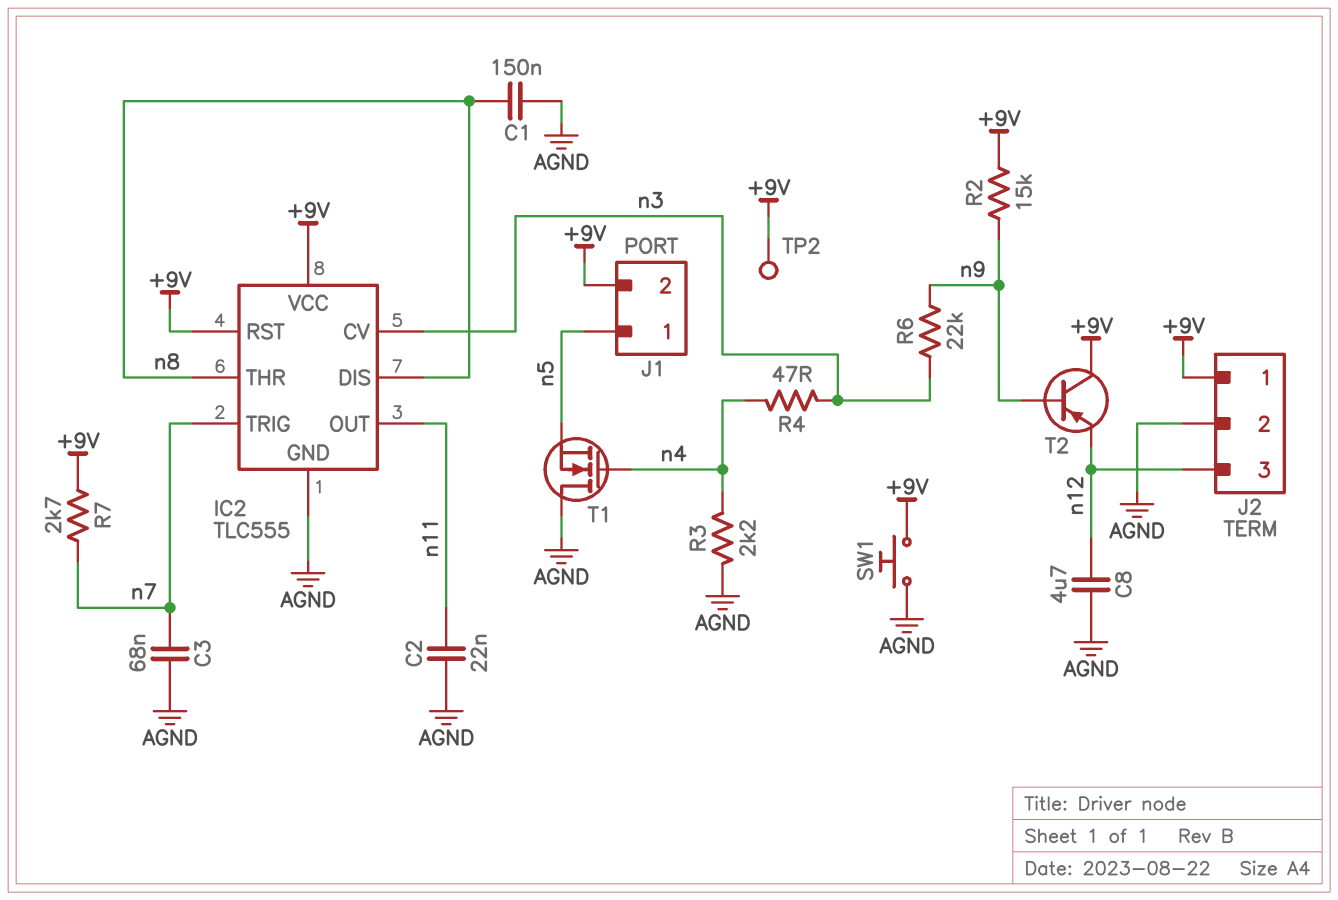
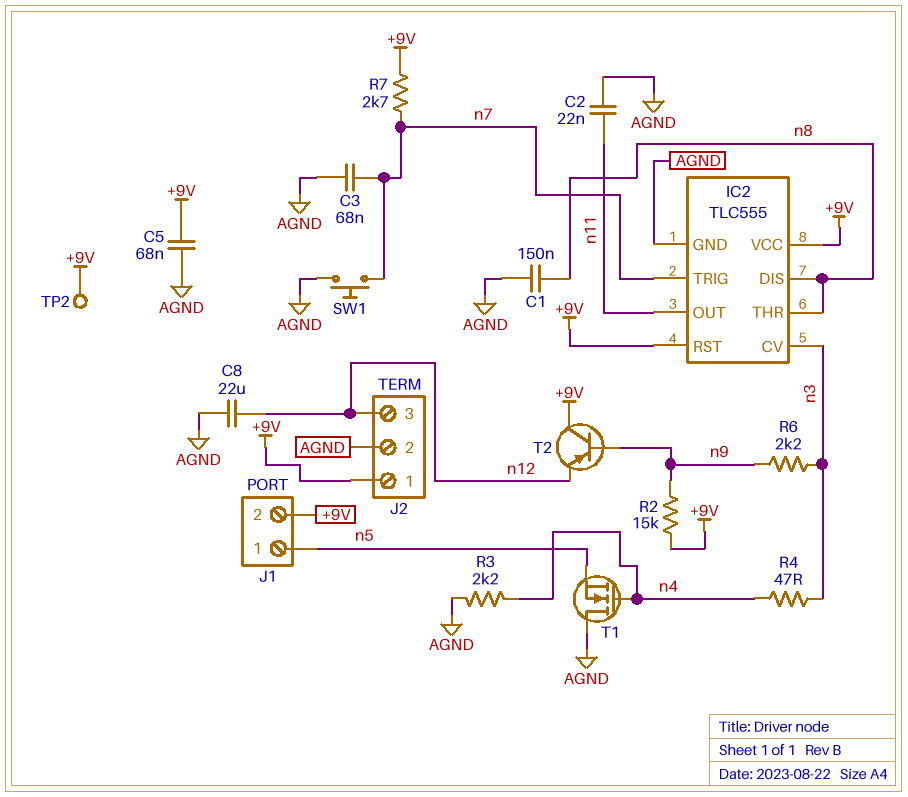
C5: none -> 68nF (+9V, AGND)
C8: 4.7uF (AGND, n12) -> 22uF (AGND, n12)
R6: 22k (n3, n9) -> 2.2k (n3, n9)
SW1: button (+9V, AGND) -> button (AGND, n7)

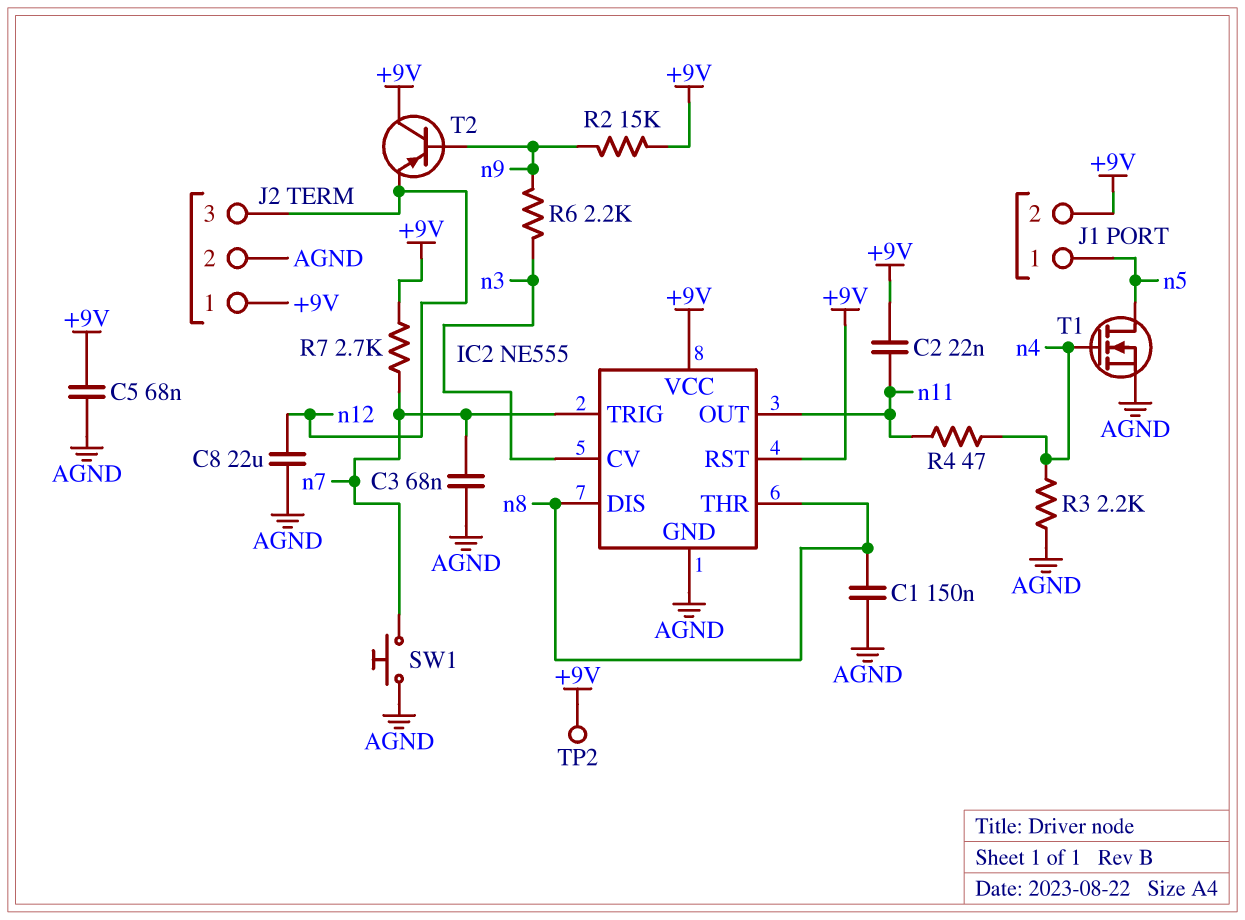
C2: 22nF (AGND, n11) -> 22nF (+9V, n11)
IC2: TLC555 -> NE555
R4: 47 (n3, n4) -> 47 (n4, n11)
T1: NMOS (G n4, D AGND, S n5) -> NMOS (G n4, D n5, S AGND)

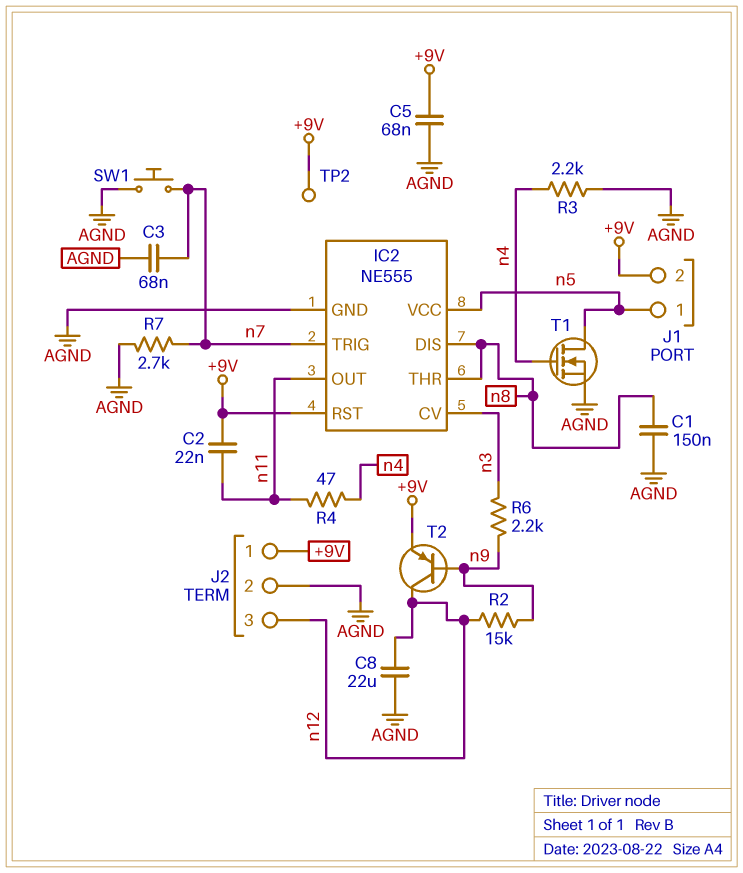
IC2 pin VCC: +9V -> n5
R2: 15k (+9V, n9) -> 15k (n9, n12)
R7: 2.7k (+9V, n7) -> 2.7k (AGND, n7)
T2: PNP (B n9, C +9V, E n12) -> PNP (B n9, C n12, E +9V)

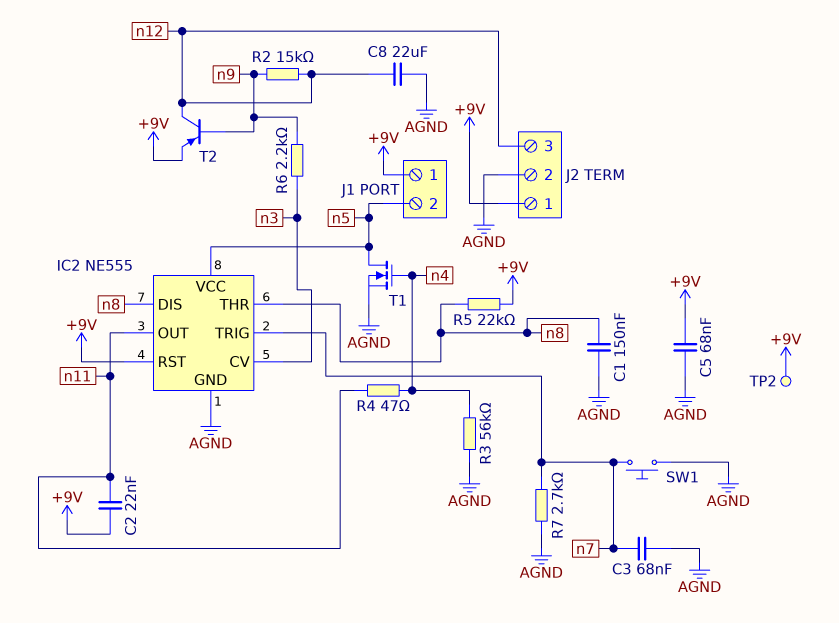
J1 pin 1: n5 -> +9V
J1 pin 2: +9V -> n5
R3: 2.2k (AGND, n4) -> 56k (AGND, n4)
R5: none -> 22k (+9V, n8)

